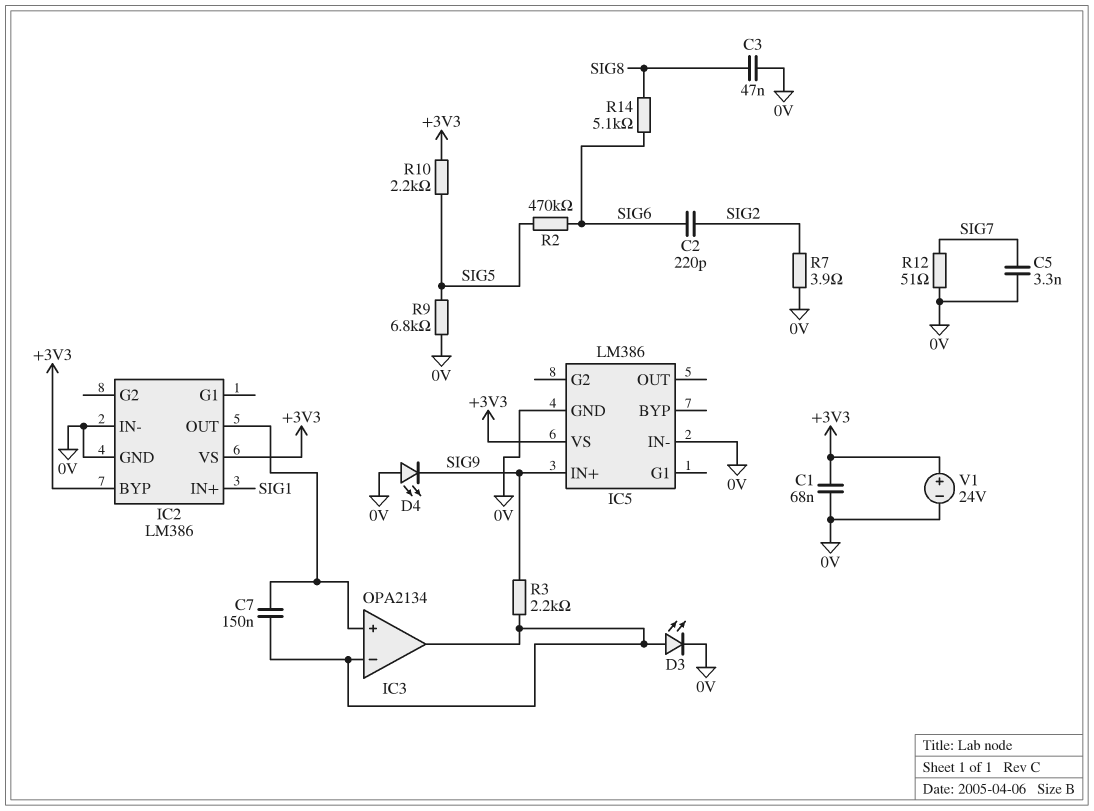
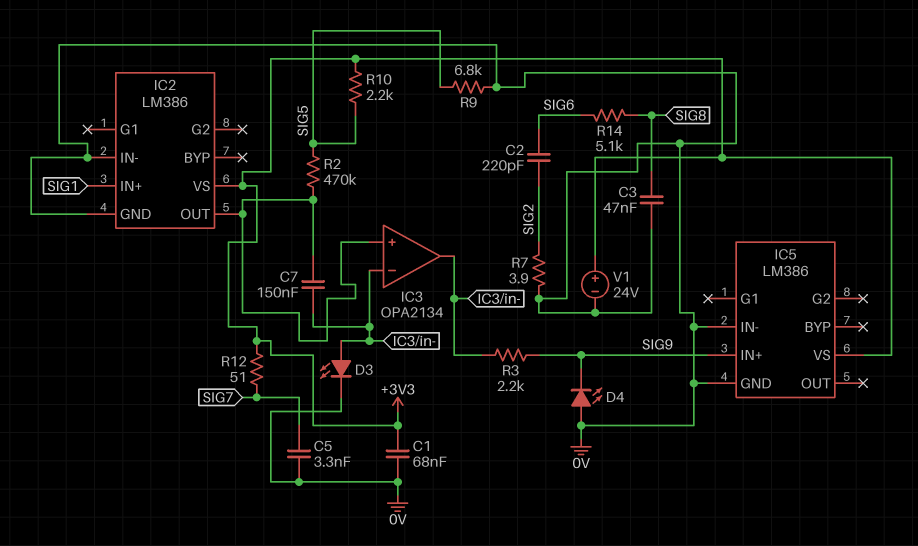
IC2 pin BYP: +3V3 -> none
R2: 470k (SIG5, SIG6) -> 470k (IC2/OUT, SIG5)
R12: 51 (0V, SIG7) -> 51 (+3V3, SIG7)

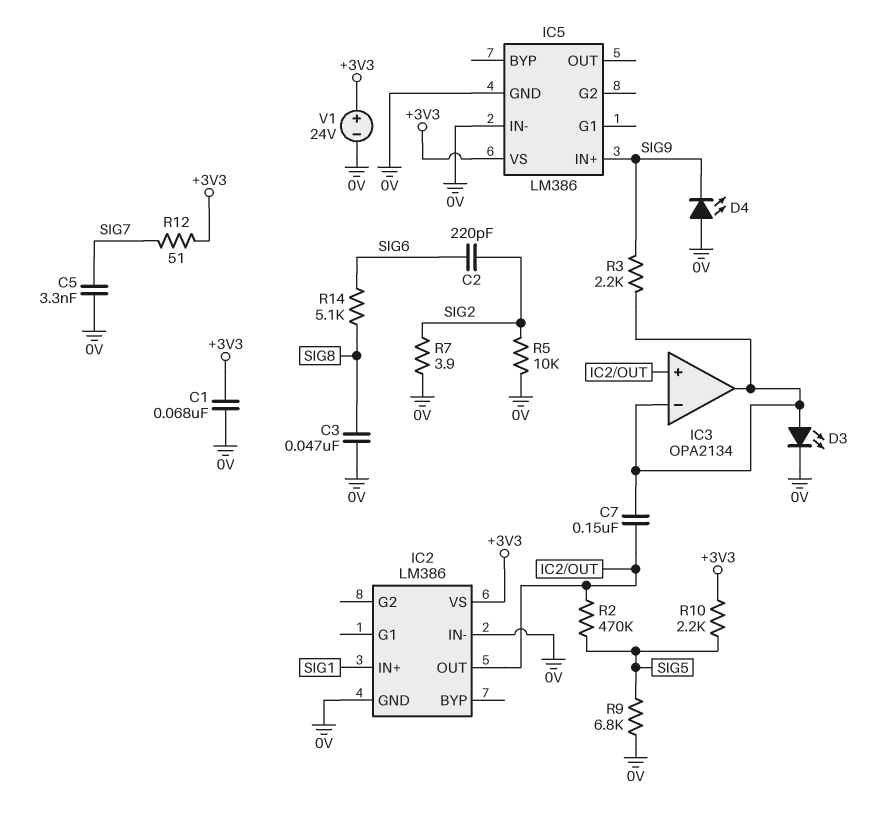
R5: none -> 10k (0V, SIG2)

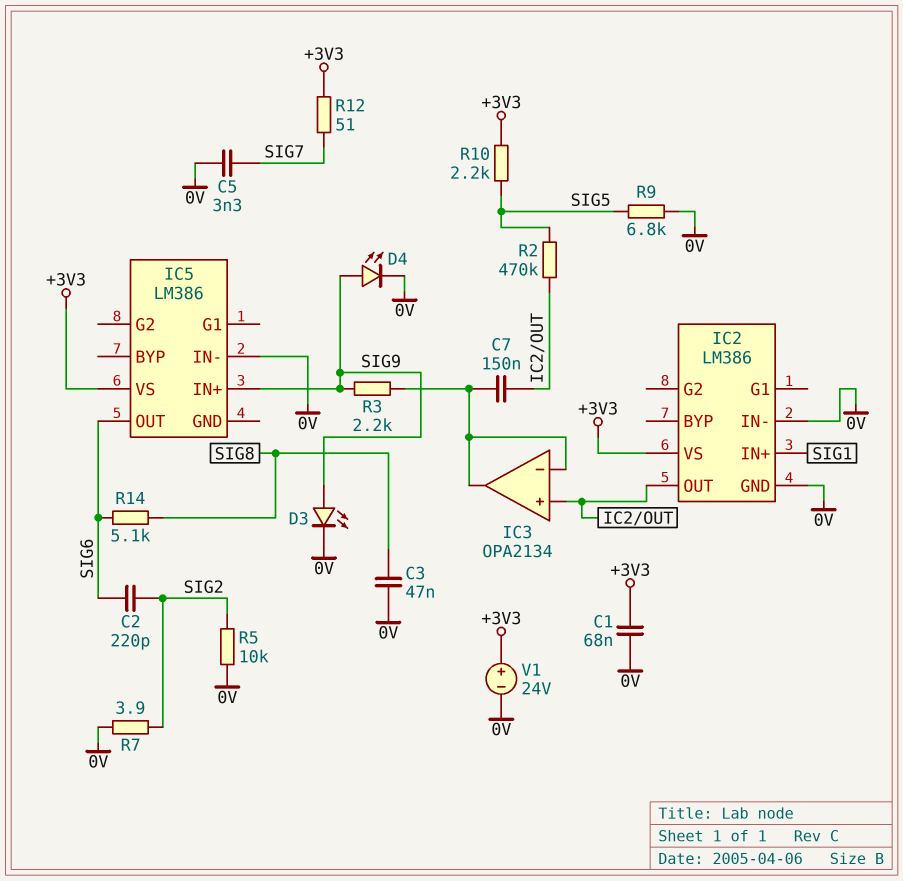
D3: LED (A IC3/in-, K 0V) -> LED (A SIG9, K 0V)
D4: LED (A 0V, K SIG9) -> LED (A SIG9, K 0V)
IC5 pin GND: 0V -> none
IC5 pin OUT: none -> SIG6

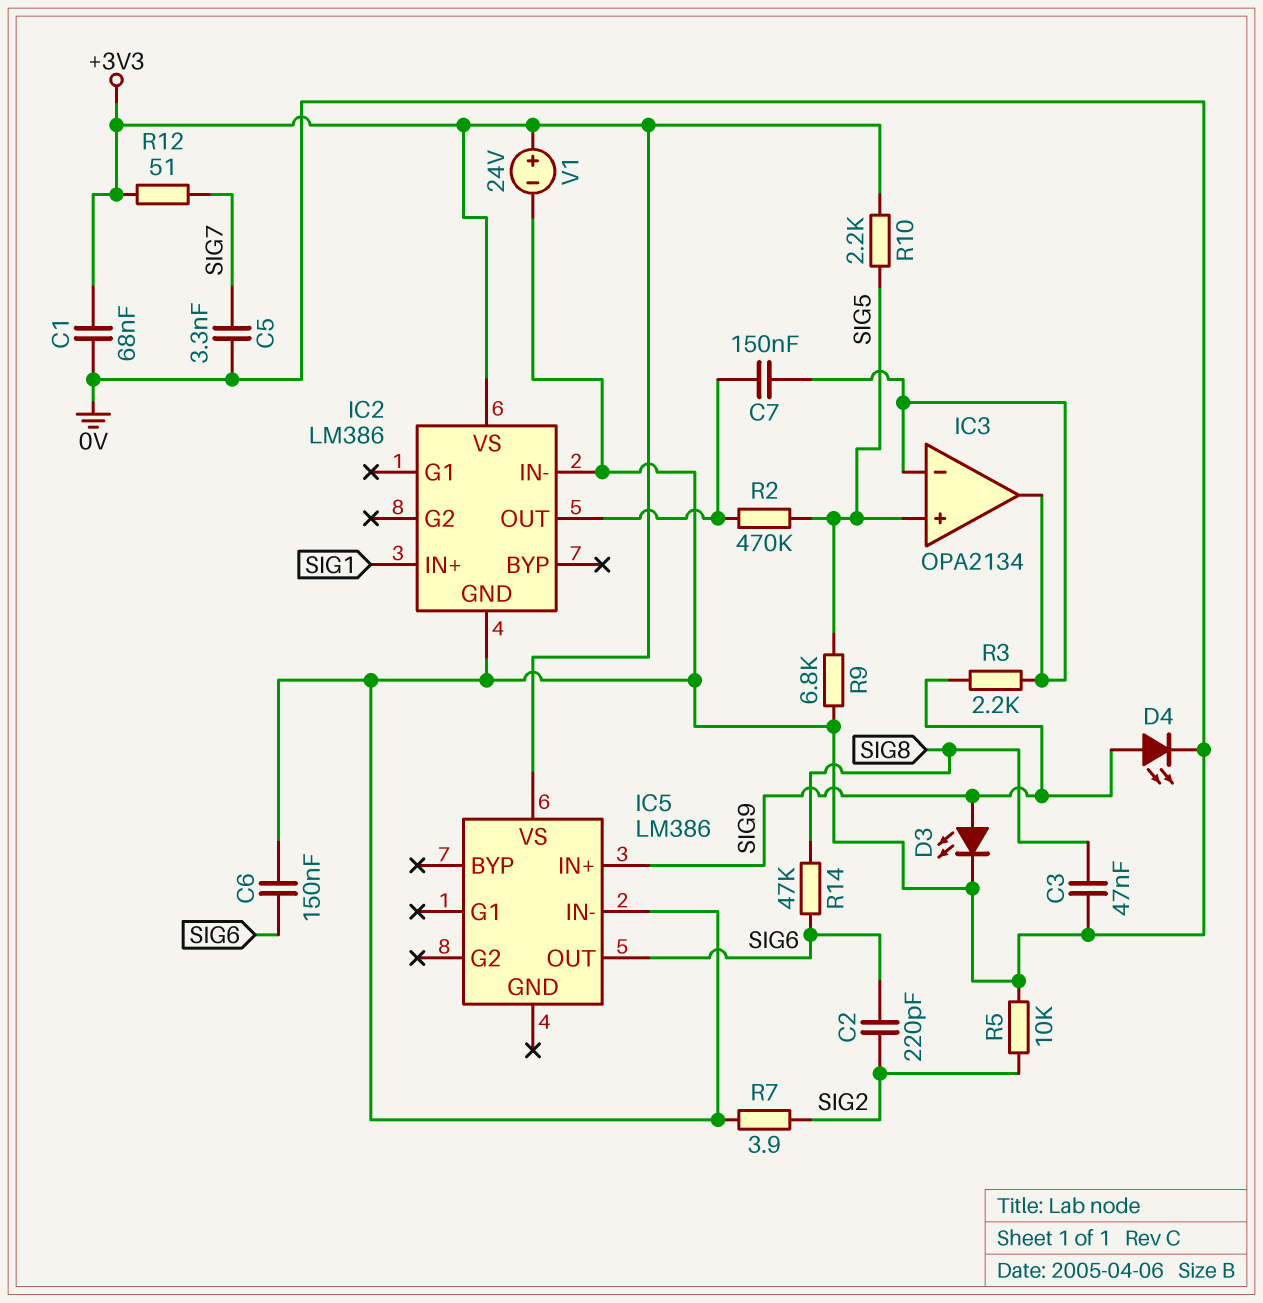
C6: none -> 150nF (0V, SIG6)
IC3 pin in+: IC2/OUT -> SIG5
R14: 5.1k (SIG6, SIG8) -> 47k (SIG6, SIG8)

